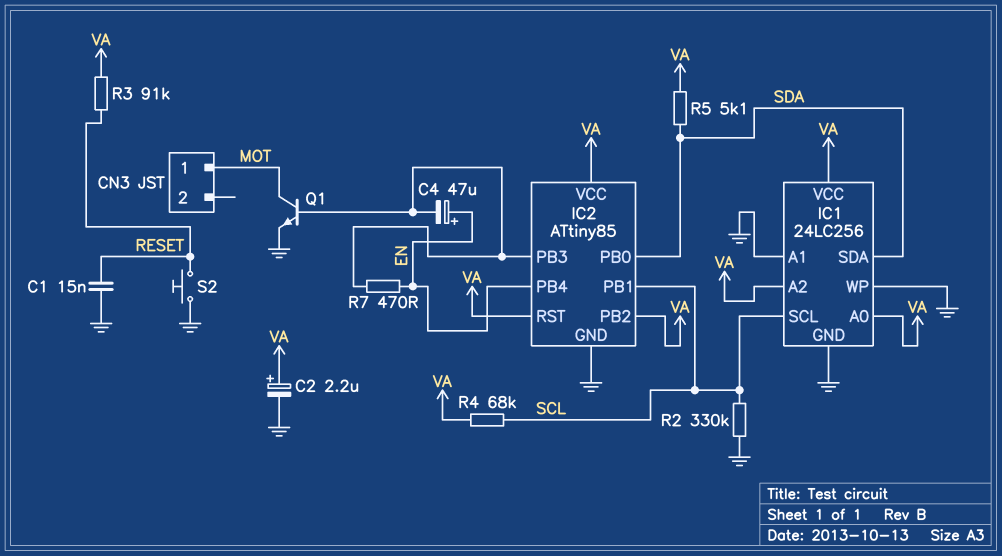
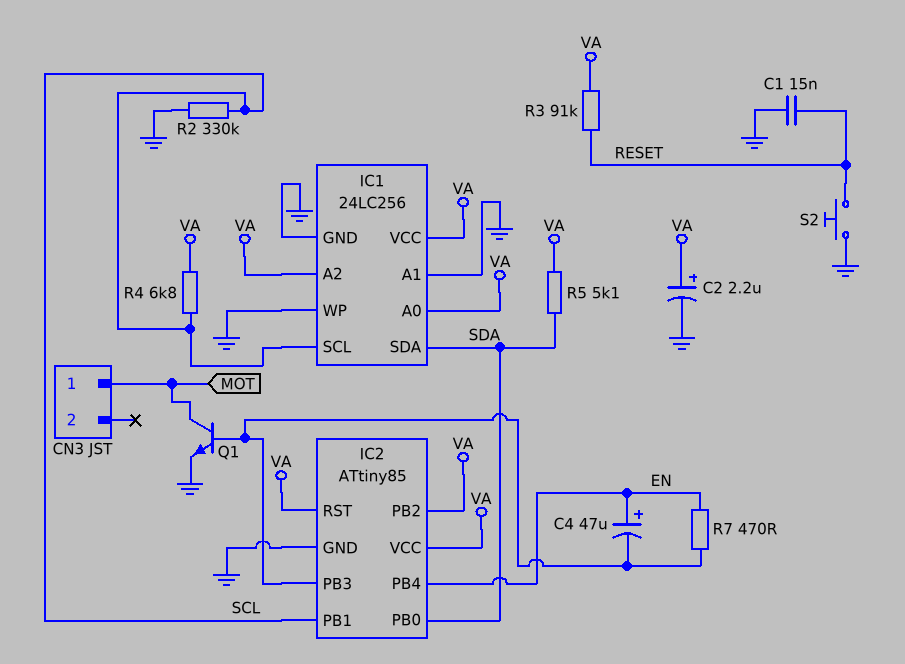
R4: 68k (SCL, VA) -> 6.8k (SCL, VA)

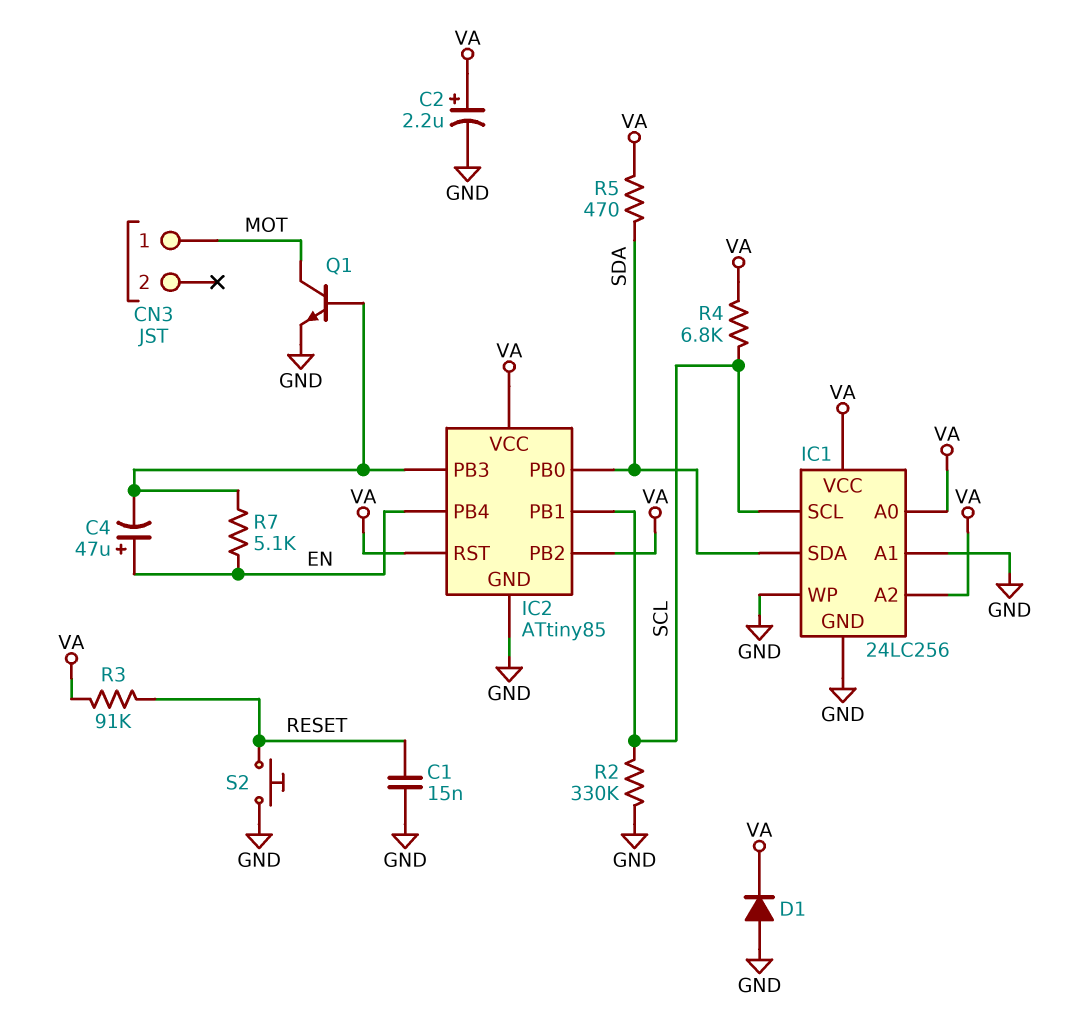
D1: none -> diode (A GND, K VA)
R5: 5.1k (SDA, VA) -> 470 (SDA, VA)
R7: 470 (EN, IC2/PB3) -> 5.1k (EN, IC2/PB3)

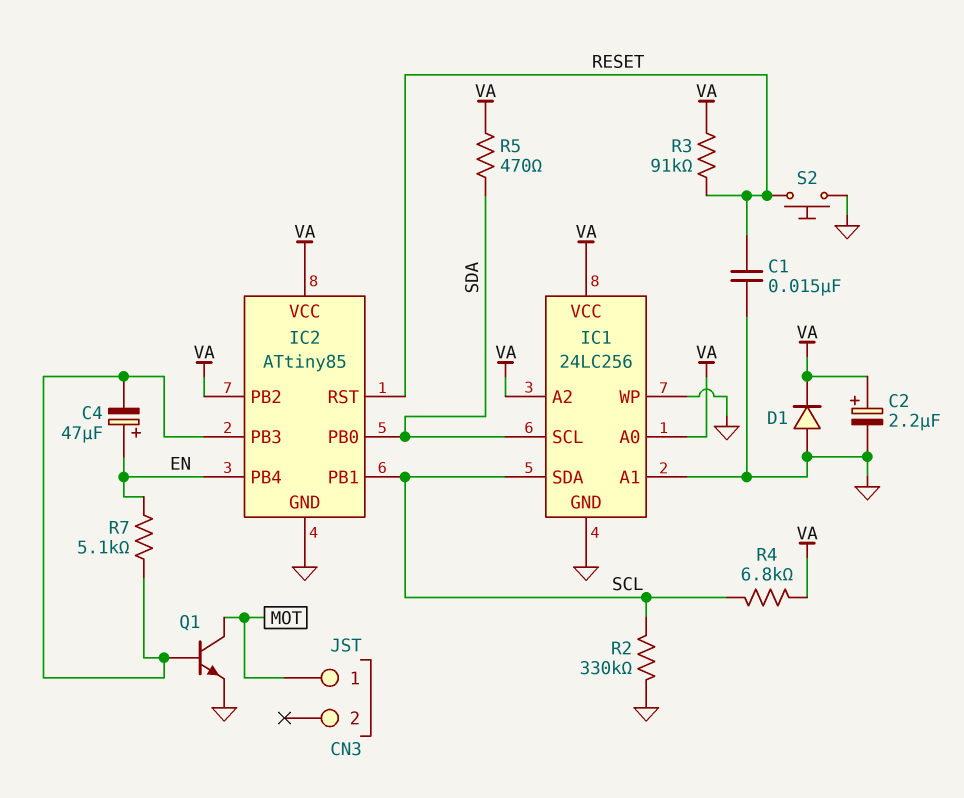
IC1 pin SCL: SCL -> SDA
IC1 pin SDA: SDA -> SCL
IC2 pin RST: VA -> RESET

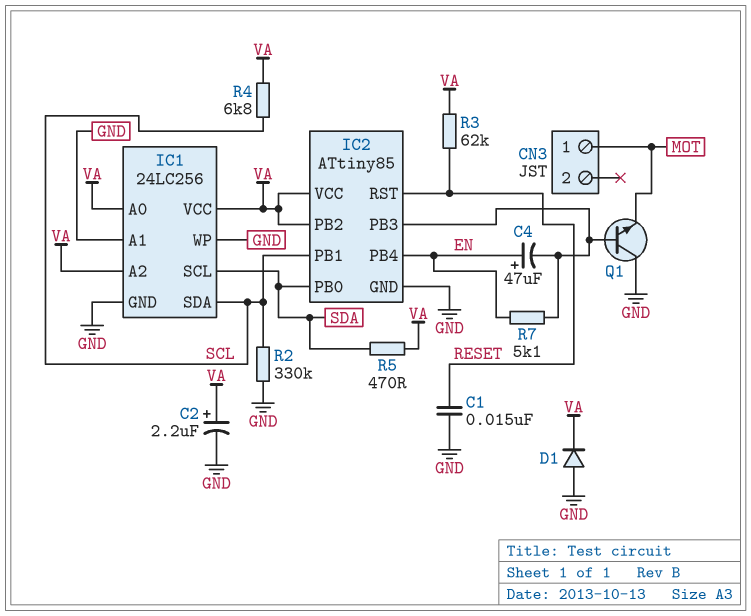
Q1: NPN (B IC2/PB3, C MOT, E GND) -> NPN (B IC2/PB3, C GND, E MOT)
R3: 91k (RESET, VA) -> 62k (RESET, VA)
S2: button (GND, RESET) -> none

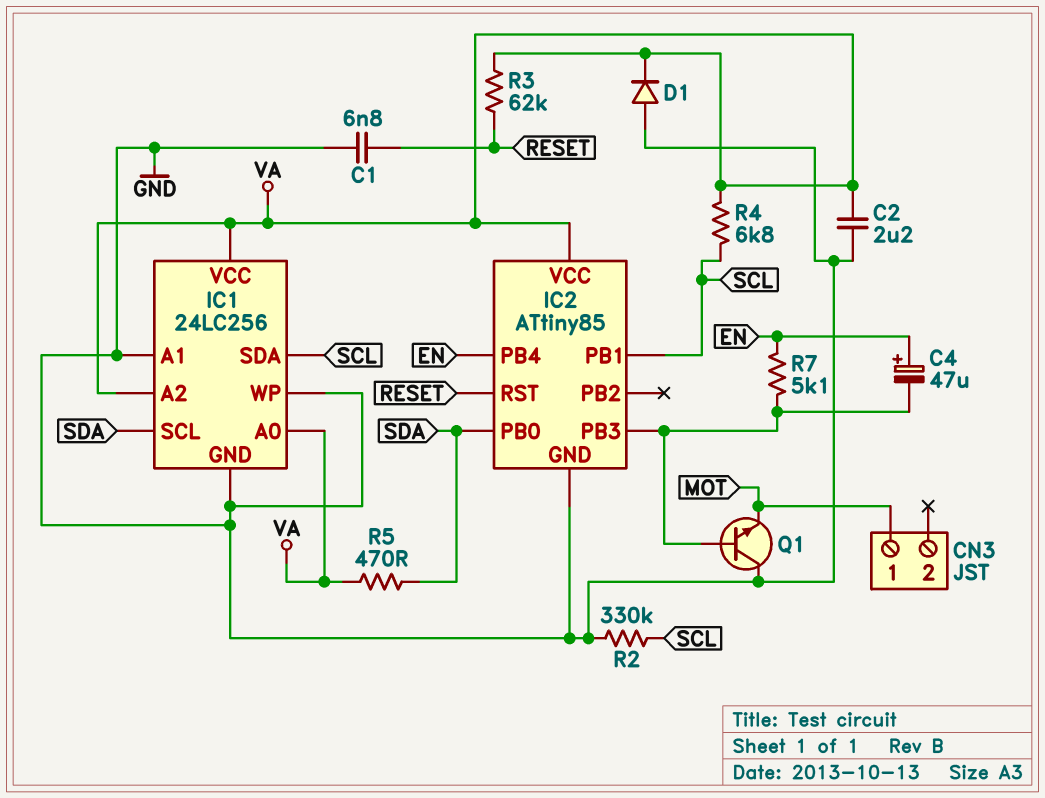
C1: 15nF (GND, RESET) -> 6.8nF (GND, RESET)
C2: 2.2uF (plus VA, minus GND) -> 2.2uF (GND, VA)
IC2 pin PB2: VA -> none

